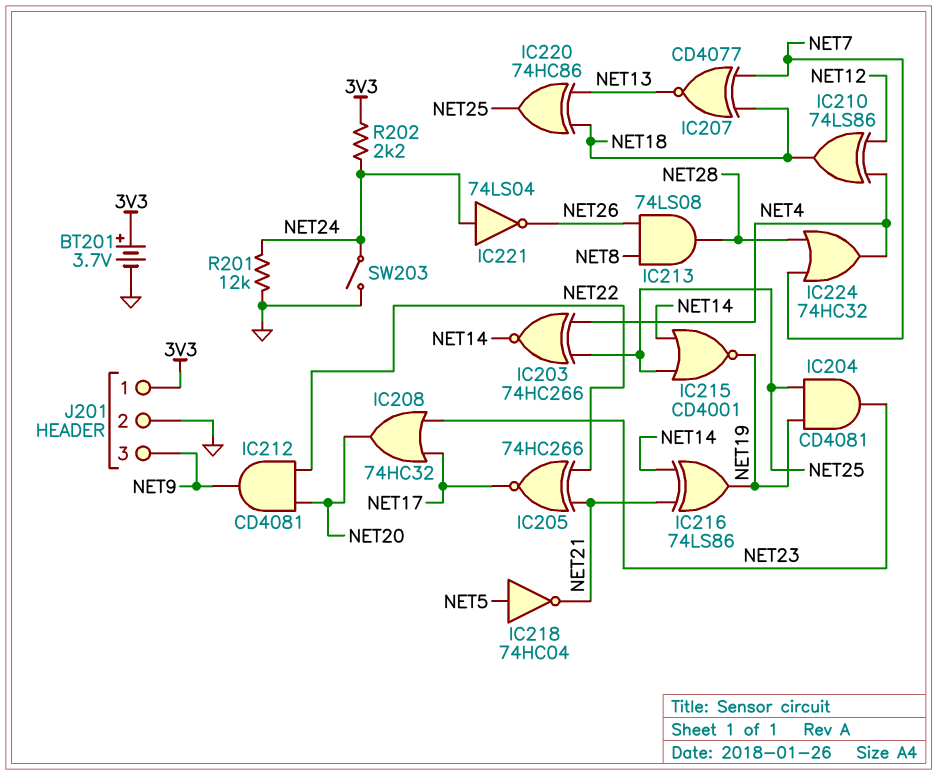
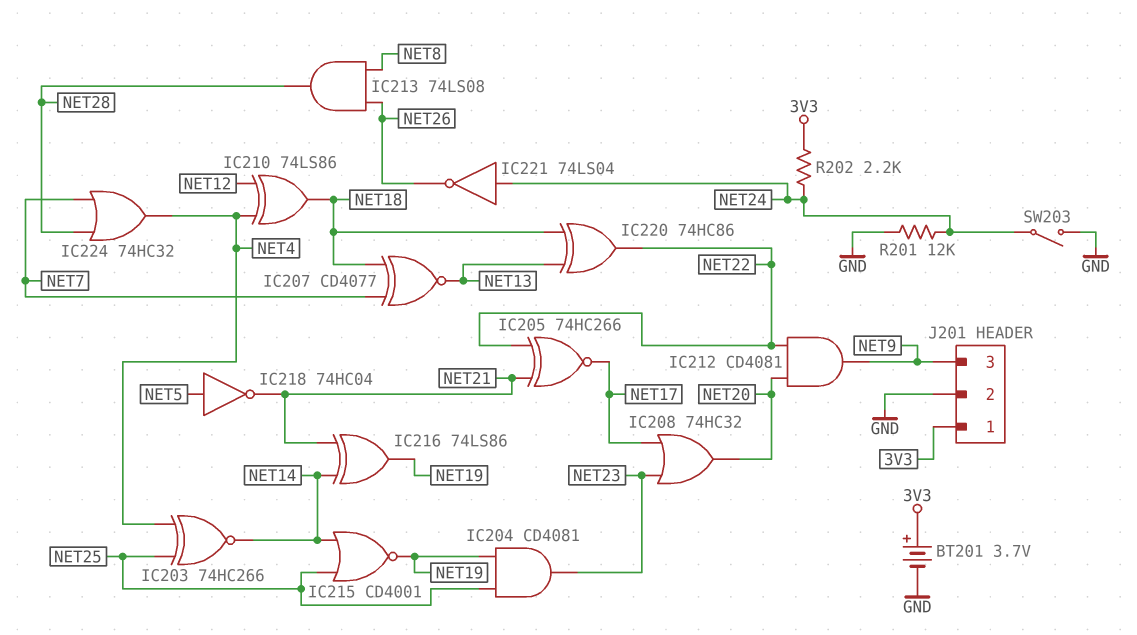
IC220: XOR 74HC86 (in NET13, in NET18, out NET25) -> XOR 74HC86 (in NET13, in NET18, out NET22)

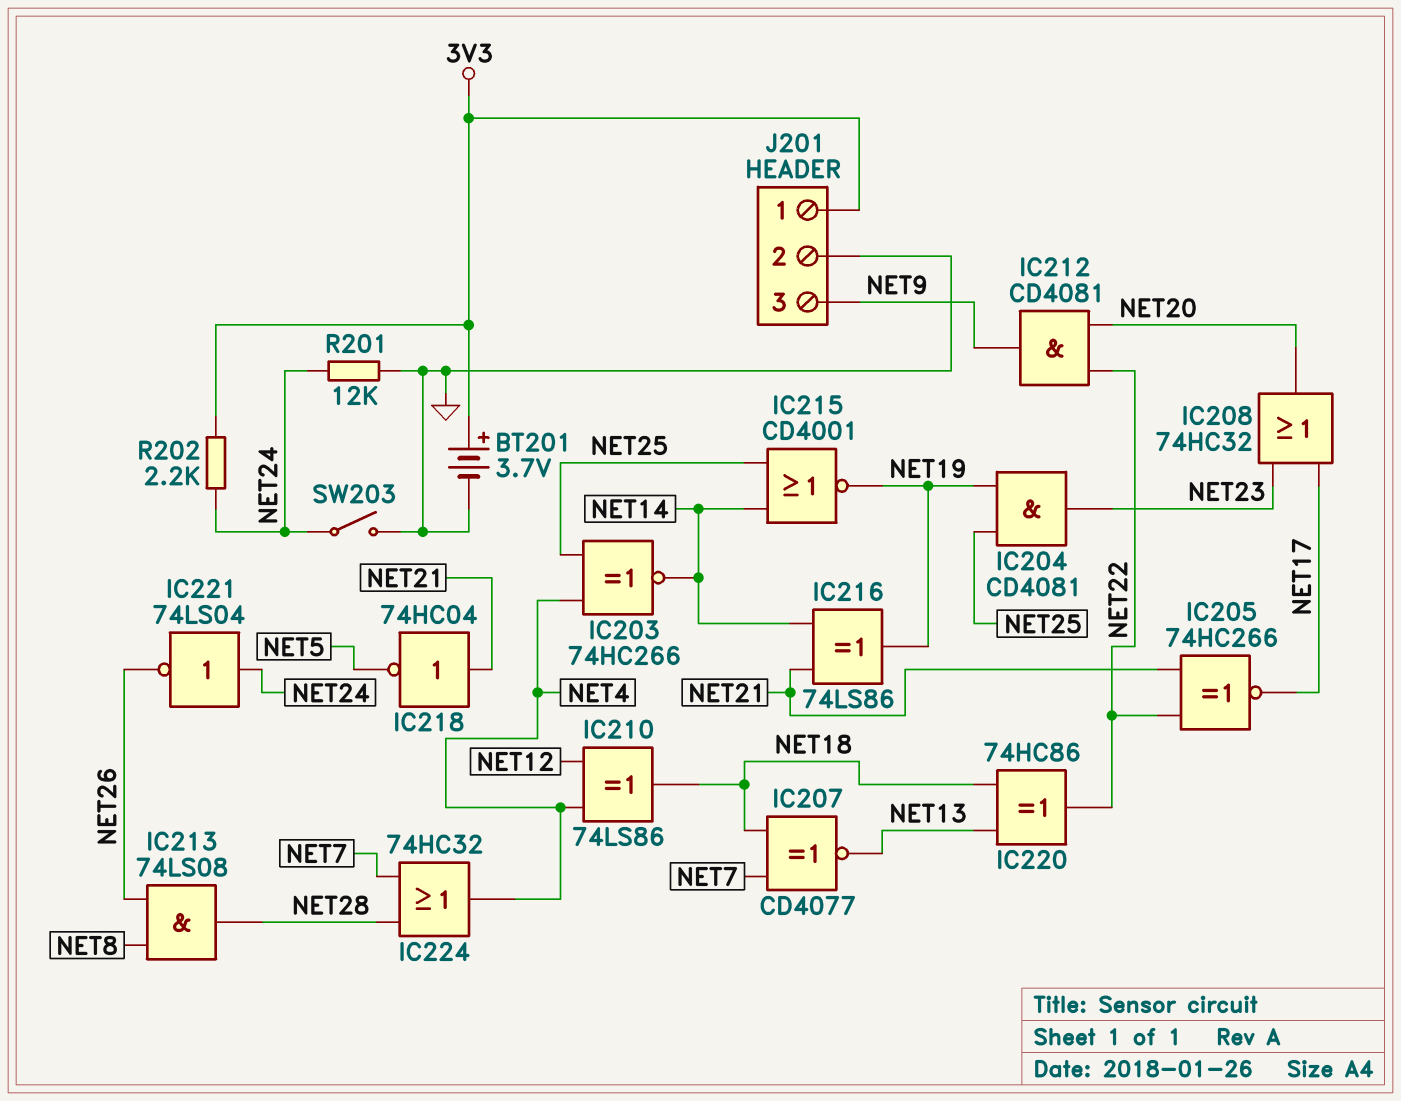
IC218: NOT 74HC04 (in NET5, out NET21) -> NOT 74HC04 (in NET21, out NET5)

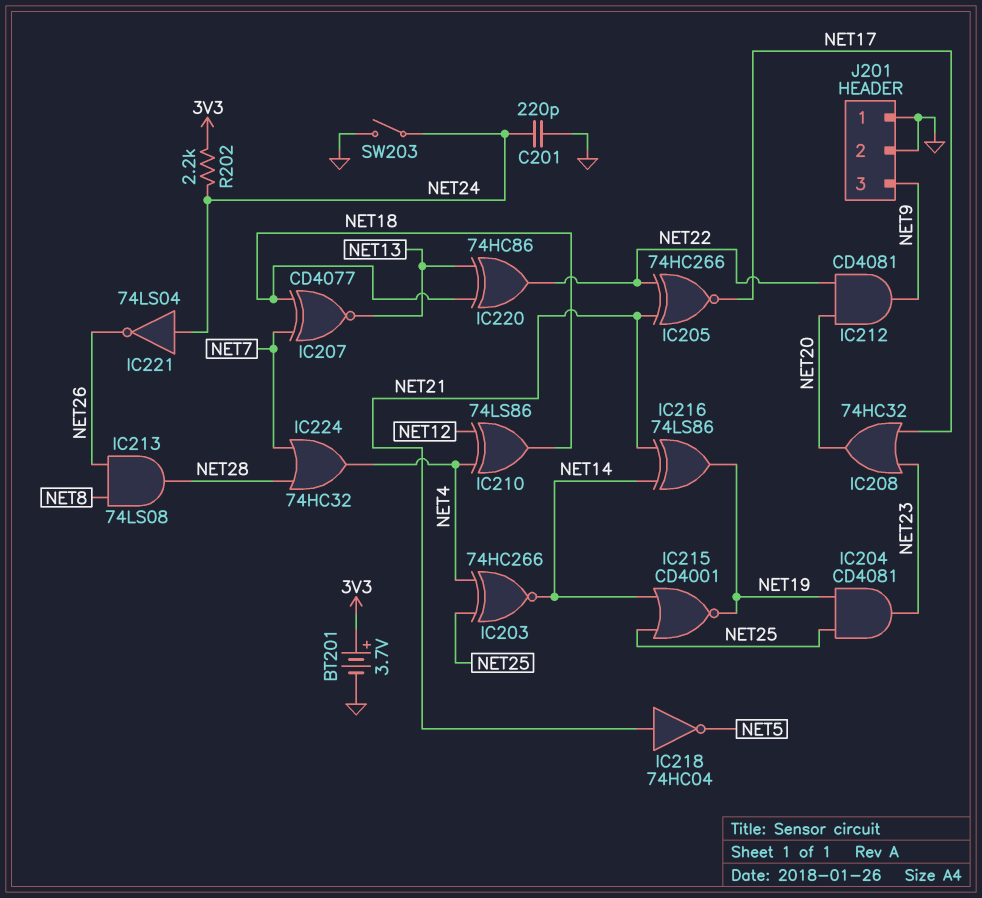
C201: none -> 220pF (GND, NET24)
J201 pin 1: 3V3 -> GND
R201: 12k (GND, NET24) -> none

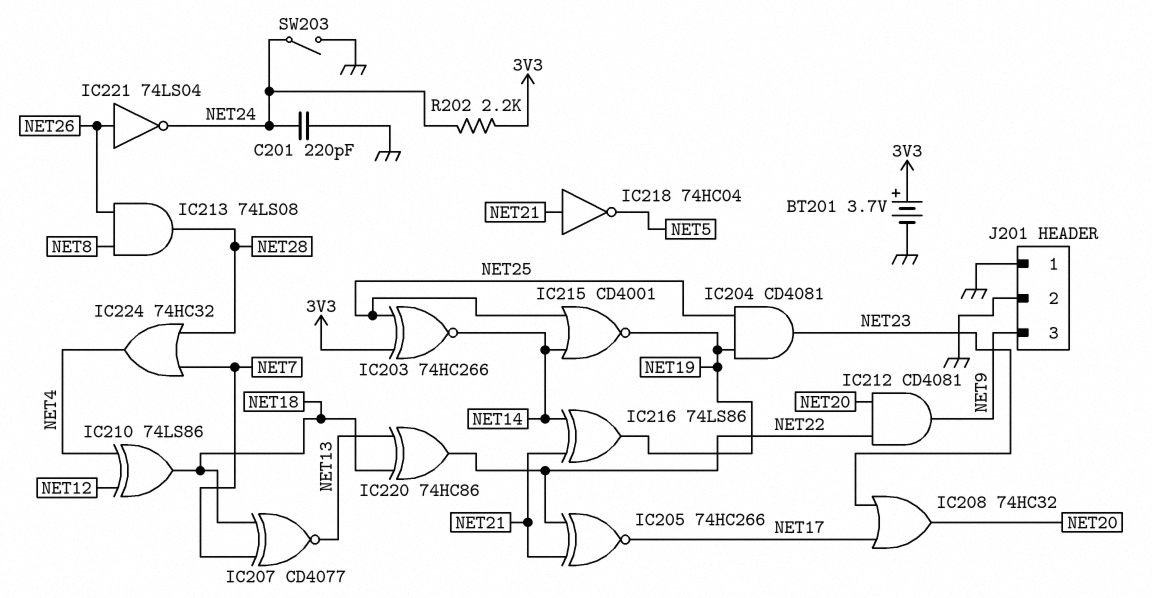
IC203: XNOR 74HC266 (in NET4, in NET25, out NET14) -> XNOR 74HC266 (in 3V3, in NET25, out NET14)
IC221: NOT 74LS04 (in NET24, out NET26) -> NOT 74LS04 (in NET26, out NET24)

